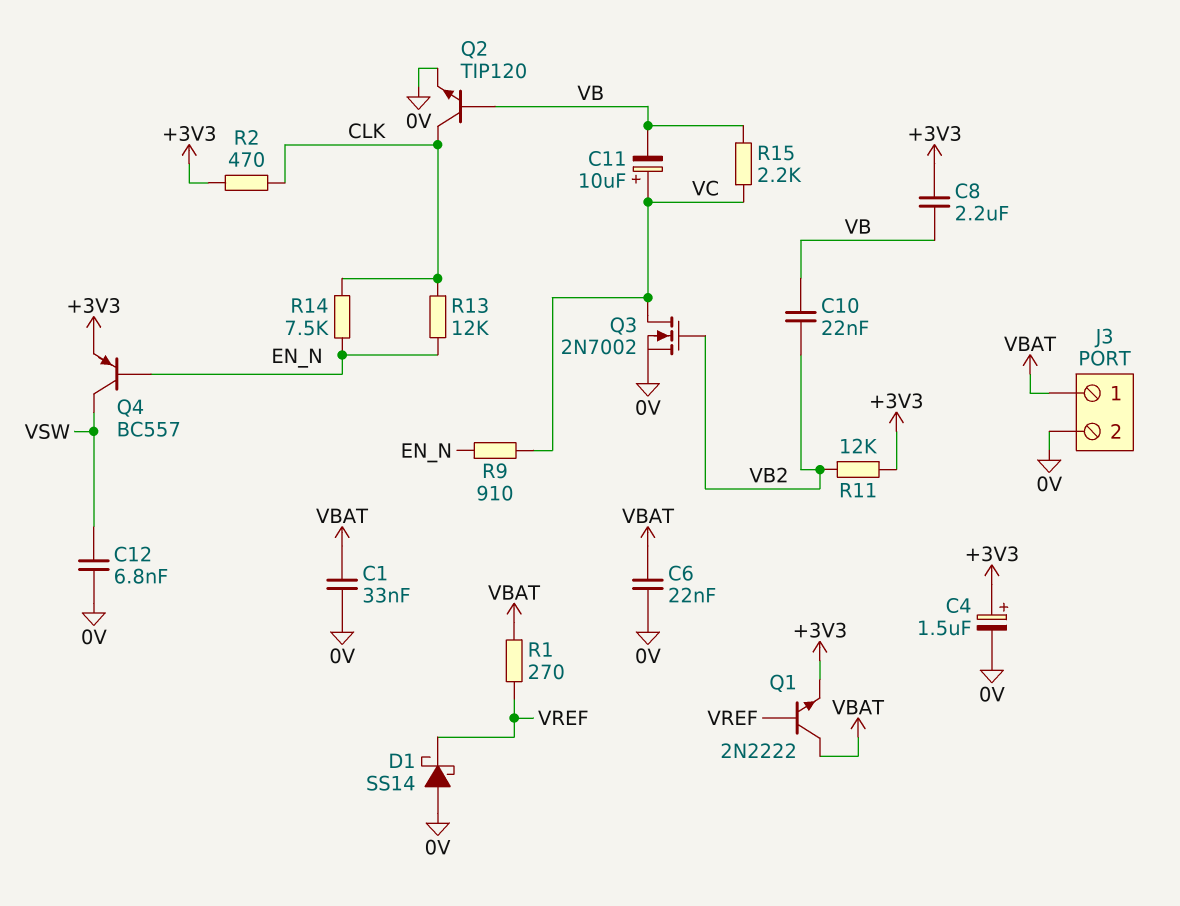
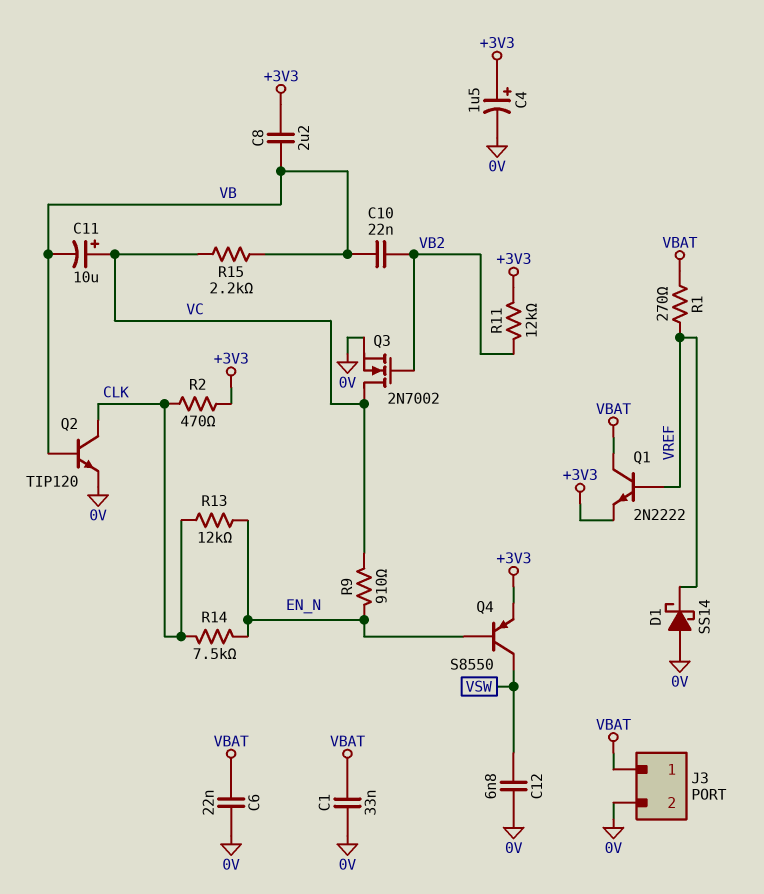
Q4: PNP BC557 (B EN_N, C VSW, E +3V3) -> PNP S8550 (B EN_N, C VSW, E +3V3)

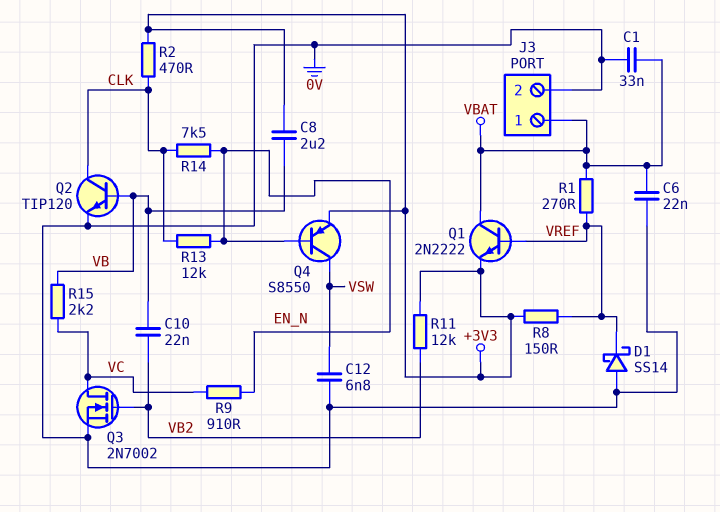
C4: 1.5uF (plus +3V3, minus 0V) -> none
C11: 10uF (plus VC, minus VB) -> none
R8: none -> 150 (+3V3, VREF)

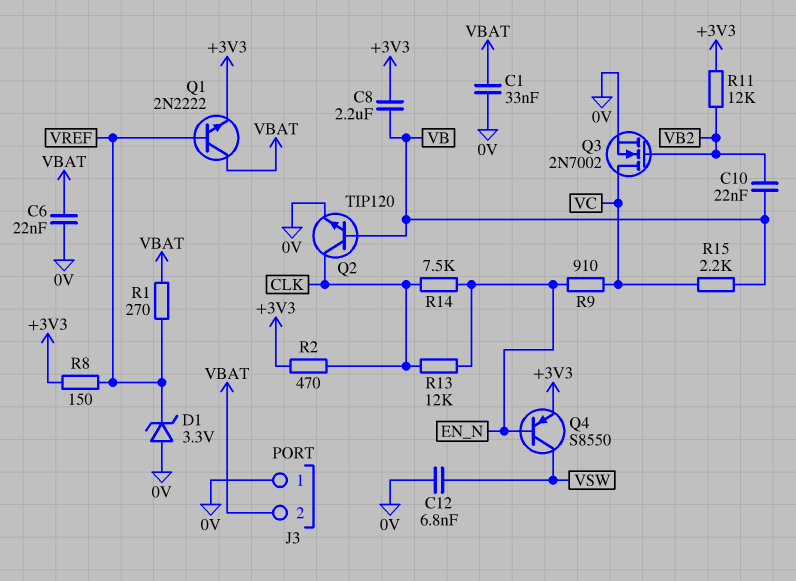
D1: schottky SS14 (A 0V, K VREF) -> zener 3.3V (A 0V, K VREF)
J3 pin 1: VBAT -> 0V
J3 pin 2: 0V -> VBAT

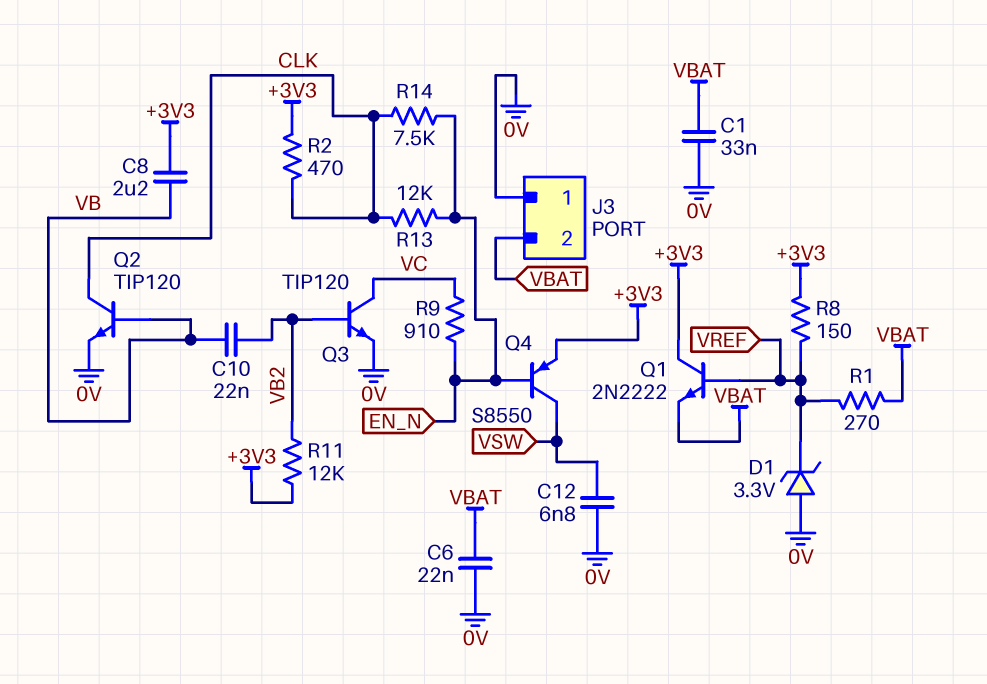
Q1: NPN 2N2222 (B VREF, C VBAT, E +3V3) -> NPN 2N2222 (B VREF, C +3V3, E VBAT)
Q3: NMOS 2N7002 (G VB2, D VC, S 0V) -> NPN TIP120 (B VB2, C VC, E 0V)
R15: 2.2k (VB, VC) -> none

